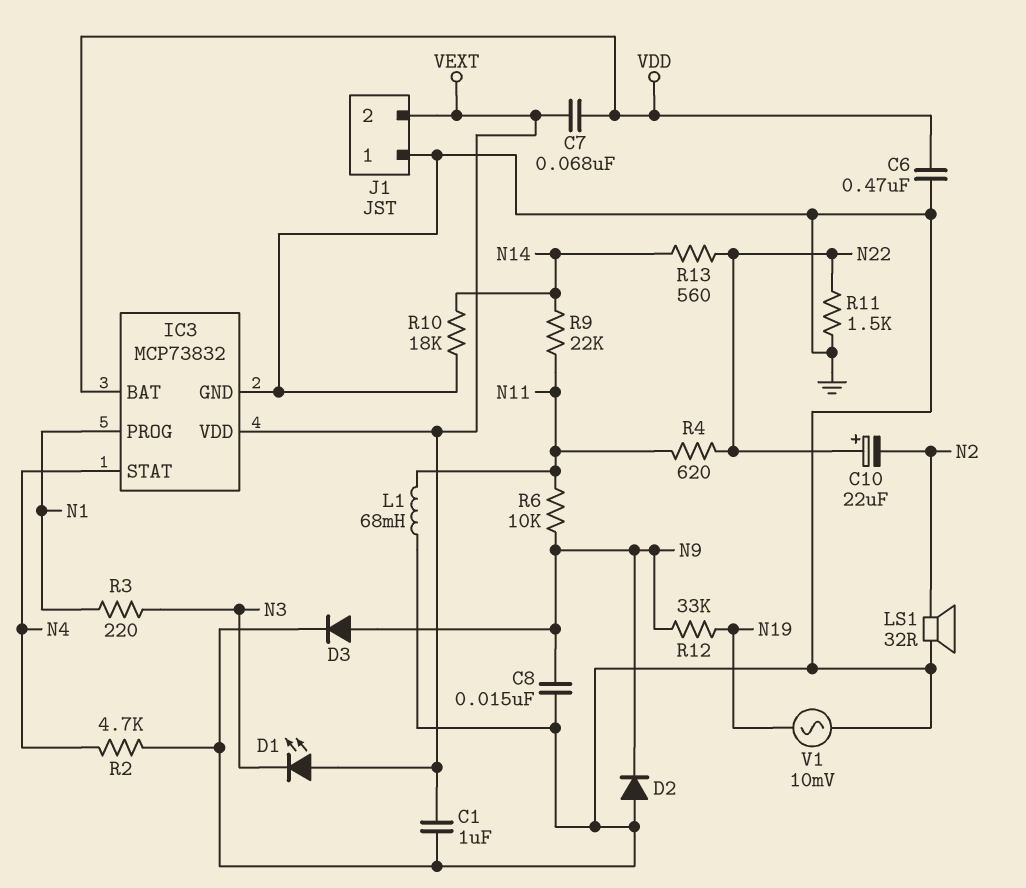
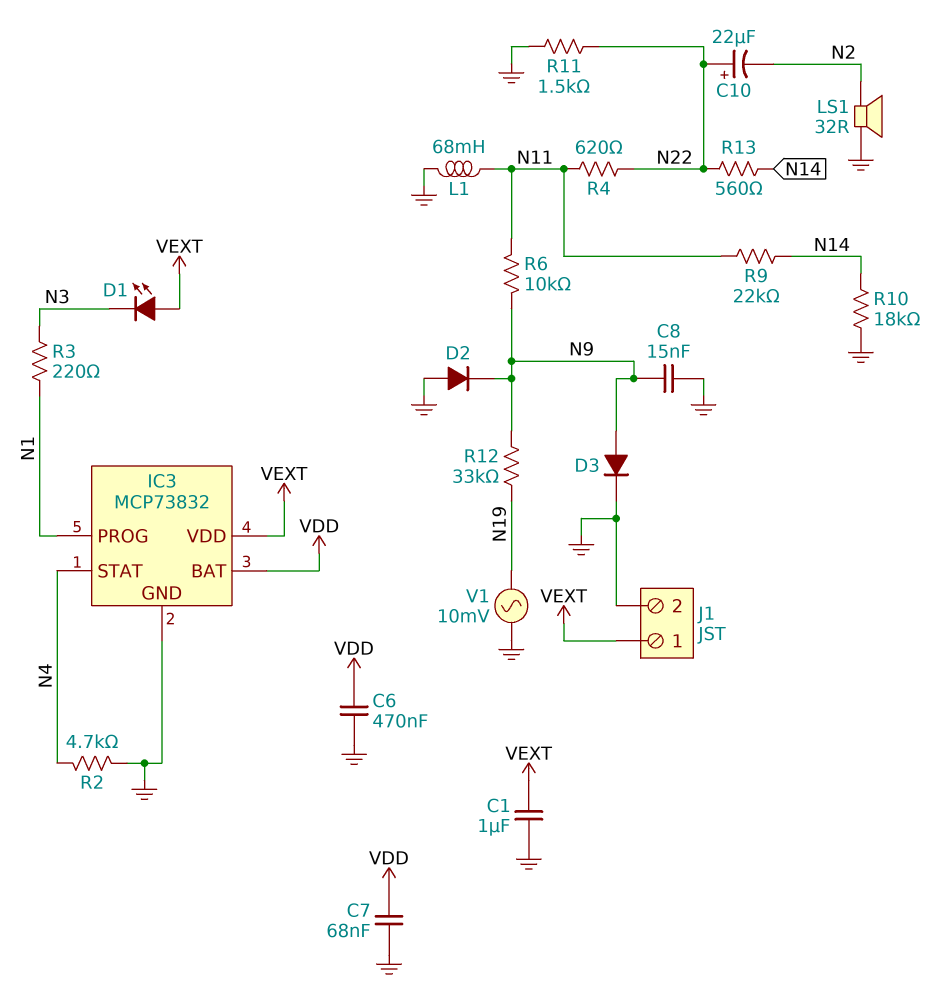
C7: 68nF (VDD, VEXT) -> 68nF (GND, VDD)
J1 pin 1: GND -> VEXT
J1 pin 2: VEXT -> GND

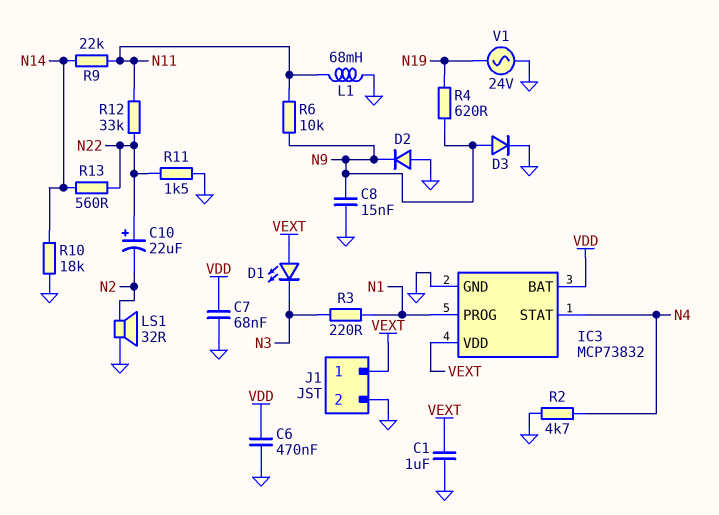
R4: 620 (N11, N22) -> 620 (N9, N19)
R12: 33k (N9, N19) -> 33k (N11, N22)
V1: AC 10mV (GND, N19) -> AC 24V (GND, N19)

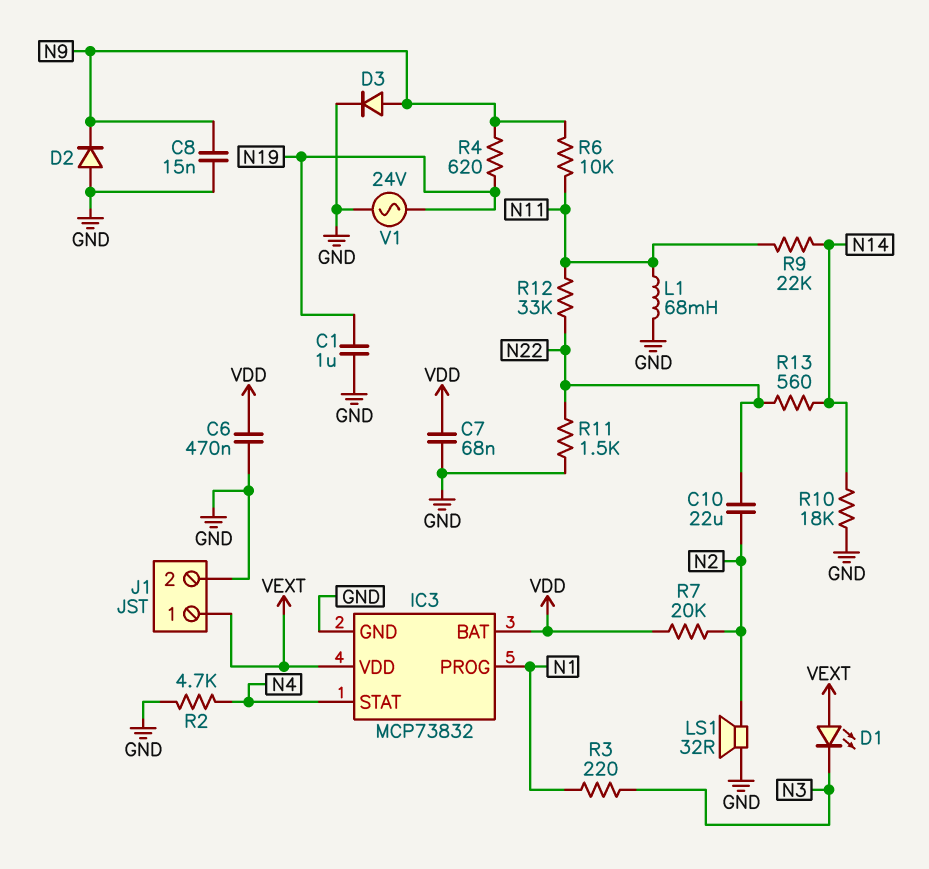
C1: 1uF (GND, VEXT) -> 1uF (GND, N19)
C10: 22uF (plus N22, minus N2) -> 22uF (N2, N22)
R7: none -> 20k (N2, VDD)

